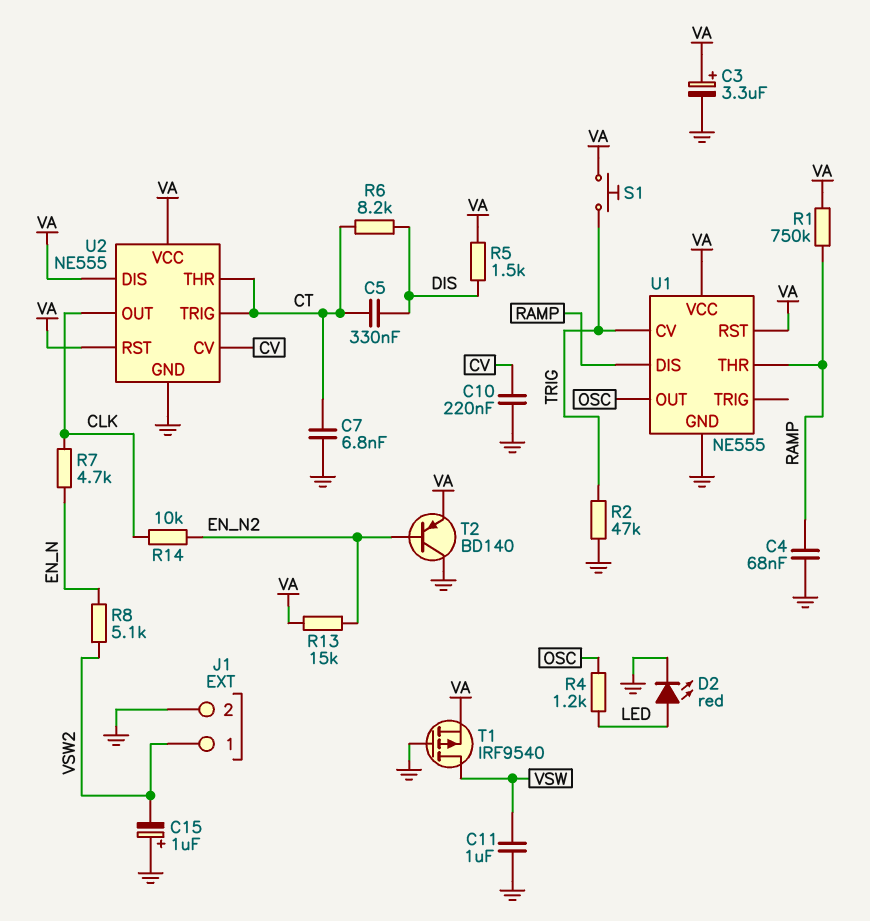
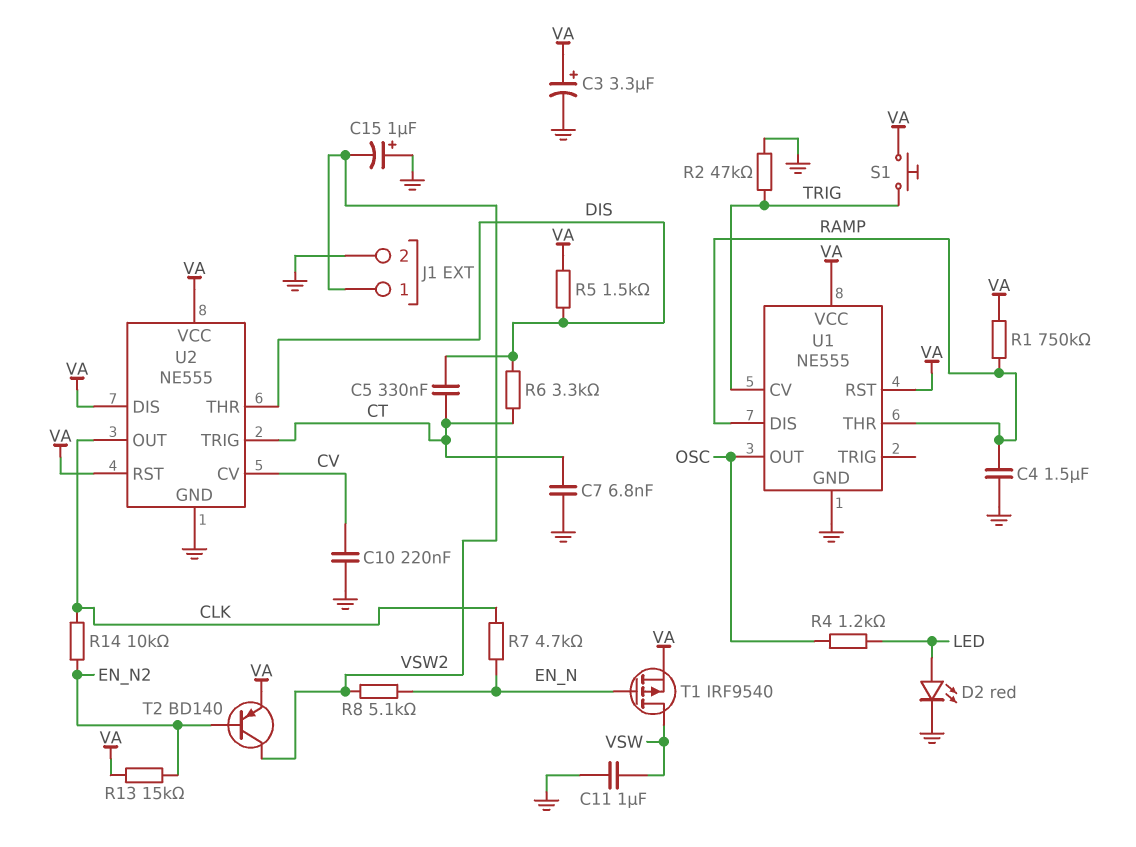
C4: 68nF (GND, RAMP) -> 1.5uF (GND, RAMP)
R6: 8.2k (CT, DIS) -> 3.3k (CT, DIS)
T1: PMOS IRF9540 (G GND, D VSW, S VA) -> PMOS IRF9540 (G EN_N, D VSW, S VA)
T2: PNP BD140 (B EN_N2, C GND, E VA) -> PNP BD140 (B EN_N2, C VSW2, E VA)
U2 pin THR: CT -> DIS

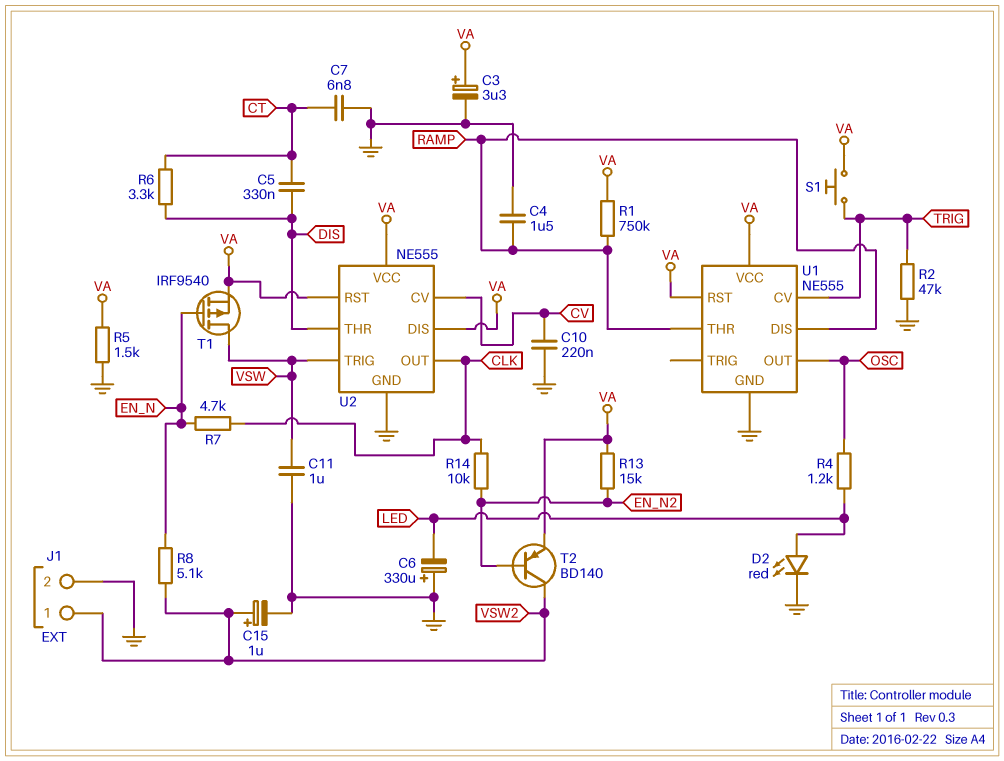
C6: none -> 330uF (plus GND, minus LED)
C15: 1uF (plus GND, minus VSW2) -> 1uF (plus VSW2, minus GND)
R5: 1.5k (DIS, VA) -> 1.5k (GND, VA)
U2 pin TRIG: CT -> VSW

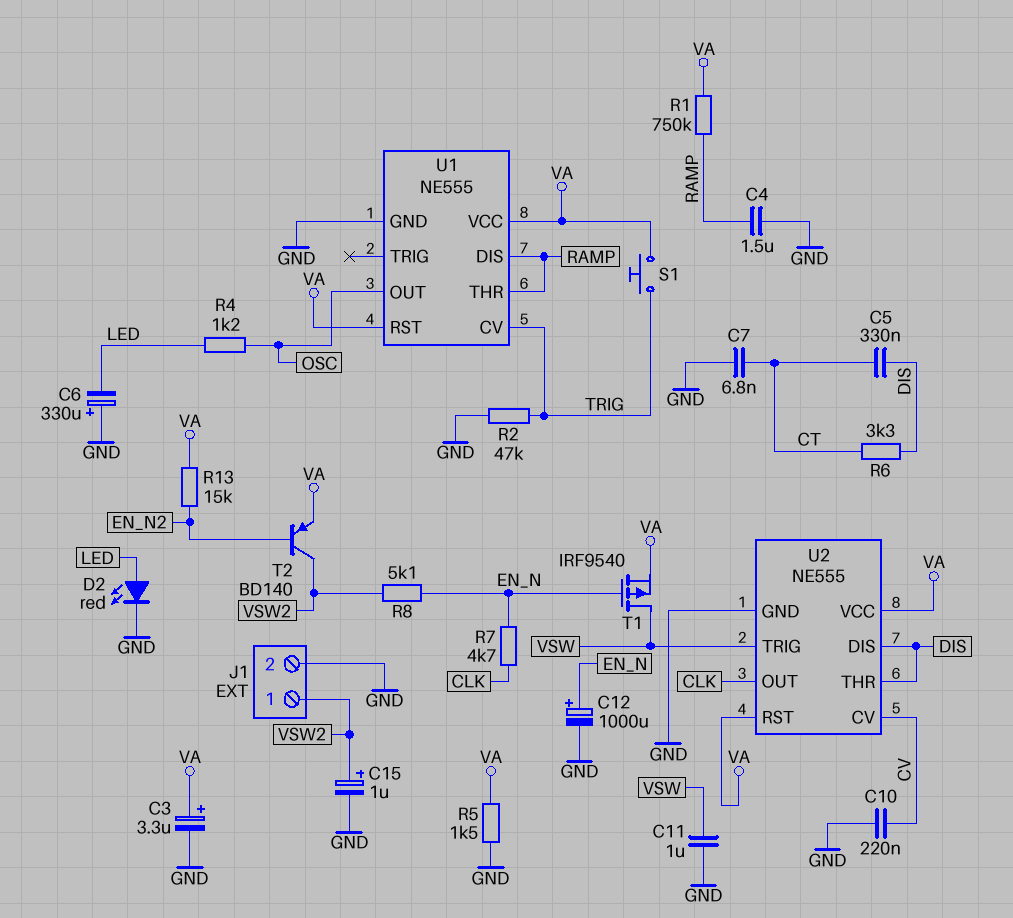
C12: none -> 1000uF (plus EN_N, minus GND)
R14: 10k (CLK, EN_N2) -> none
U2 pin DIS: VA -> DIS

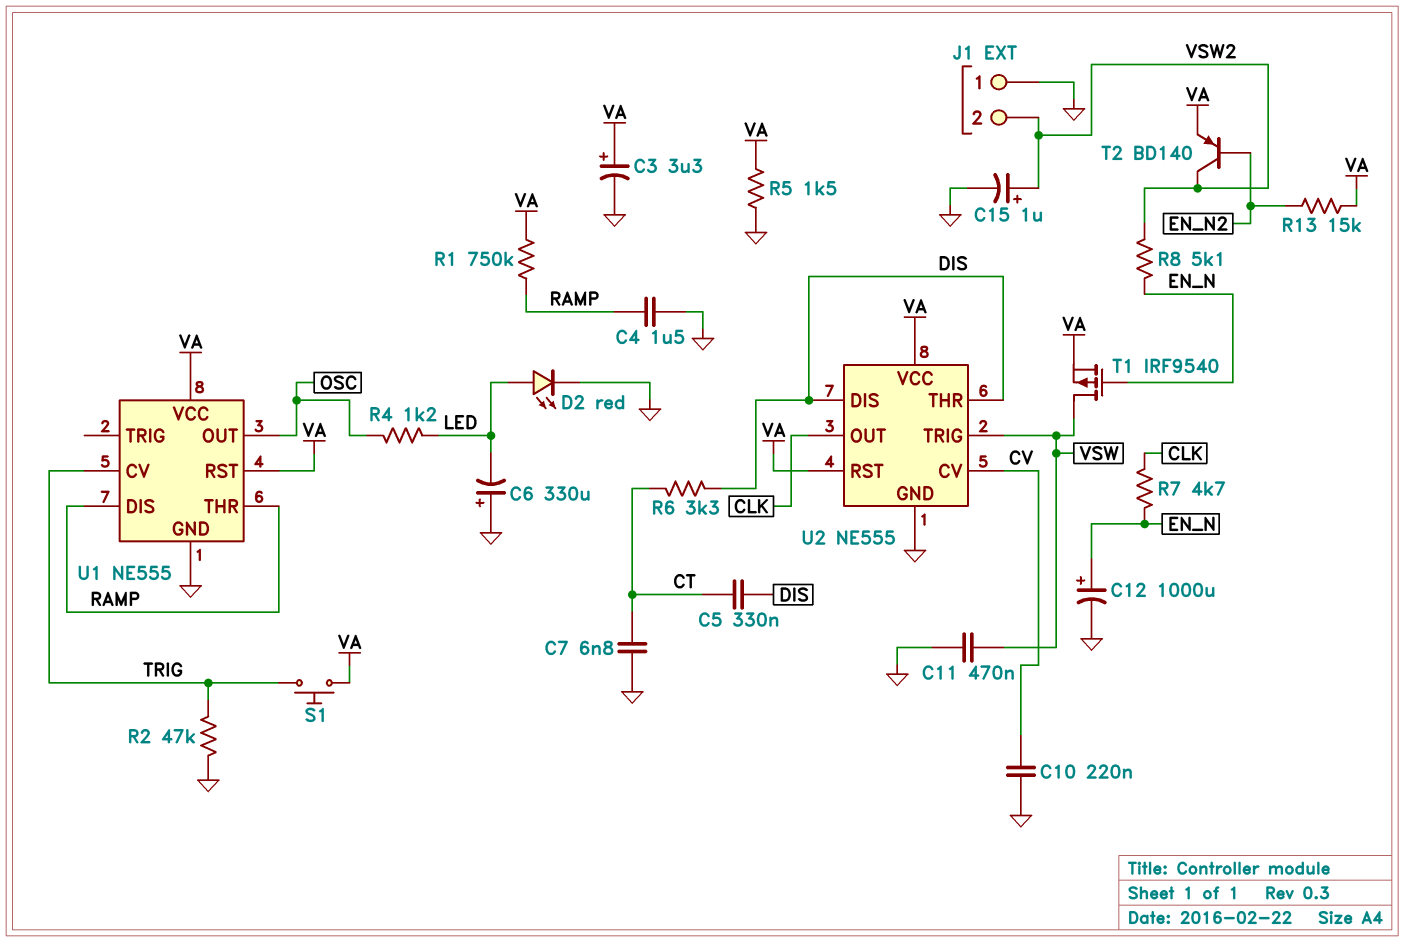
C11: 1uF (GND, VSW) -> 470nF (GND, VSW)
J1 pin 1: VSW2 -> GND
J1 pin 2: GND -> VSW2

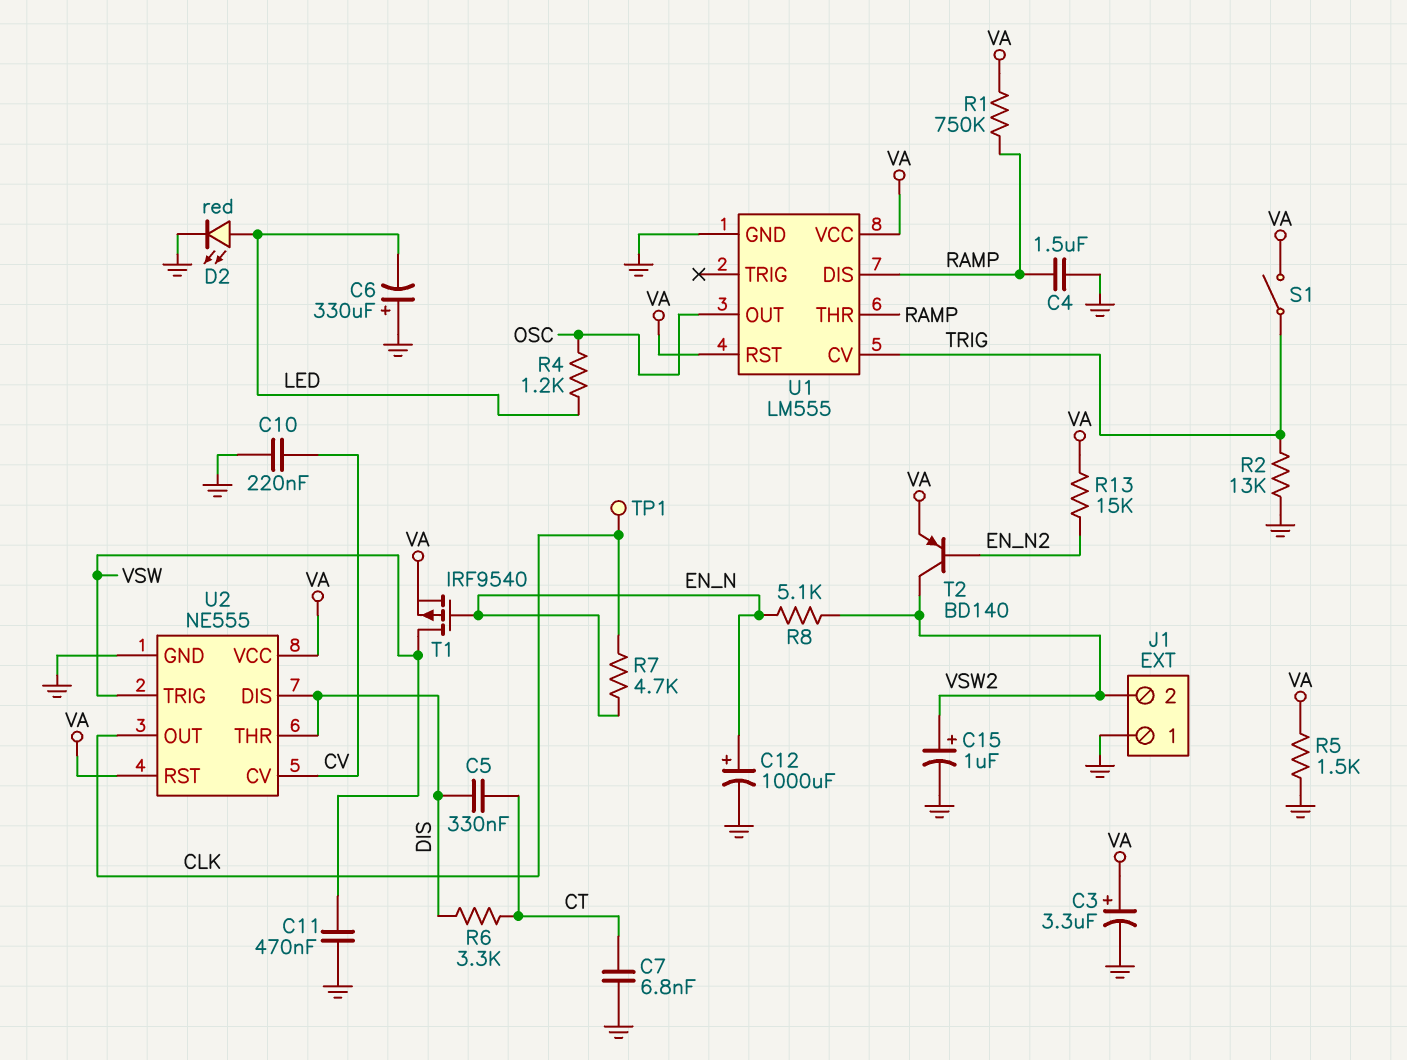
R2: 47k (GND, TRIG) -> 13k (GND, TRIG)
S1: button (TRIG, VA) -> switch (TRIG, VA)
TP1: none -> test point (CLK)
U1: NE555 -> LM555

